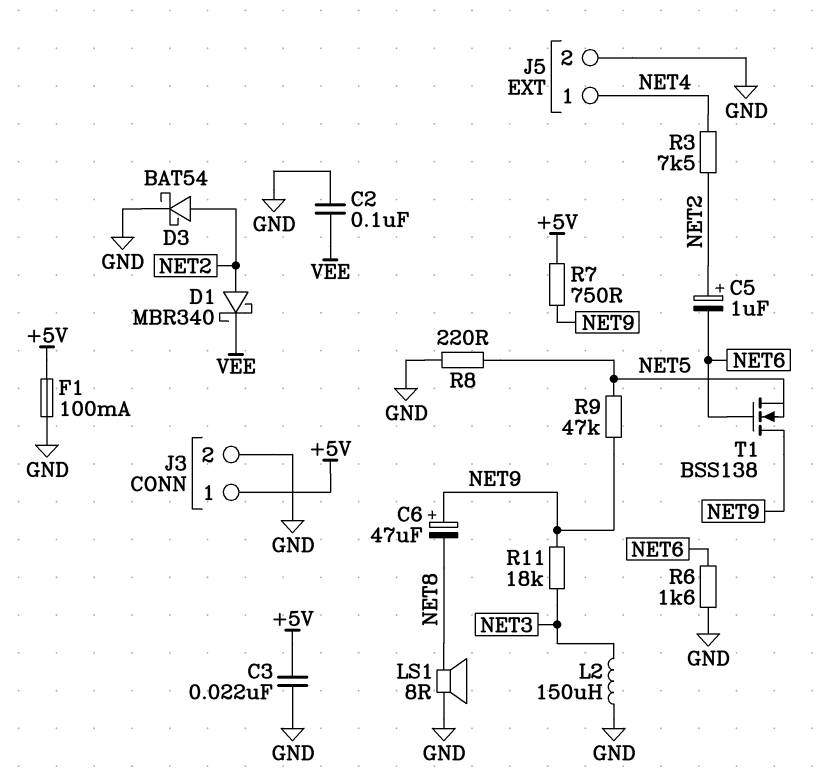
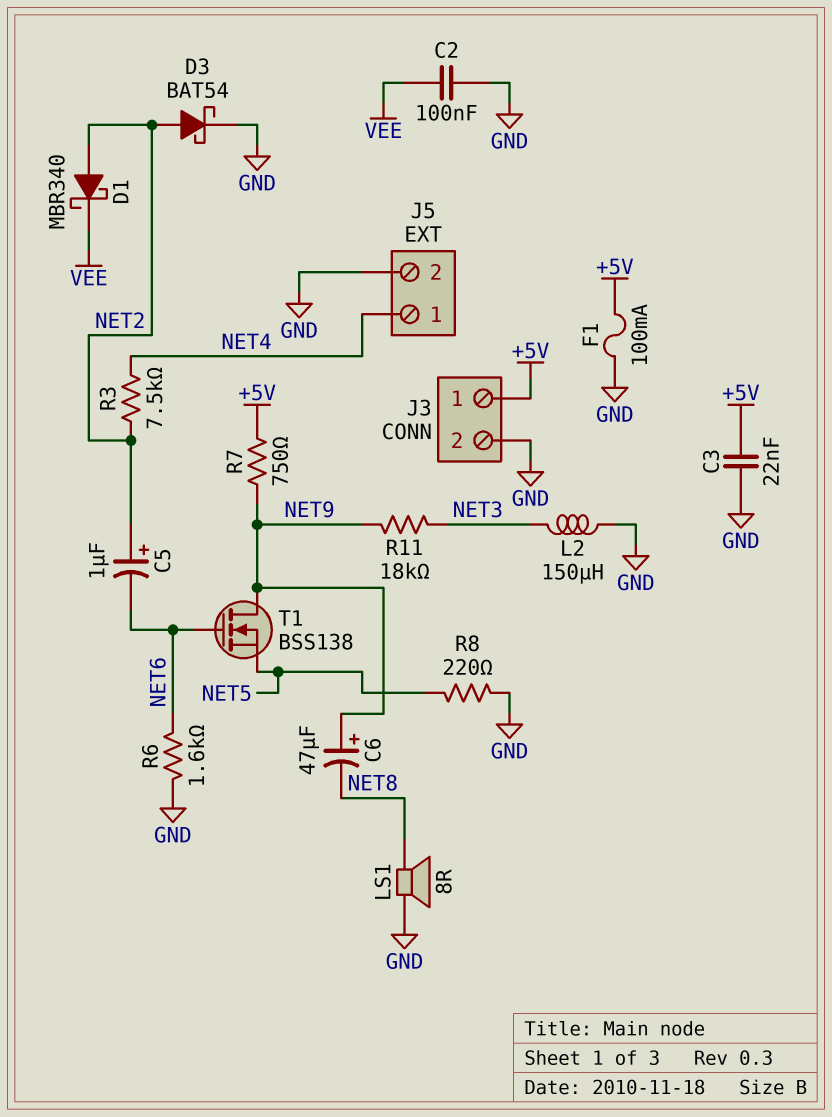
R9: 47k (NET5, NET9) -> none

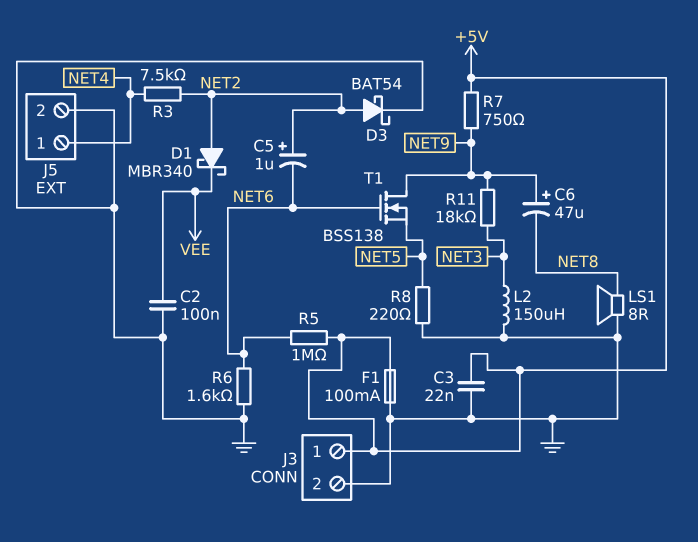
R5: none -> 1M (+5V, NET6)

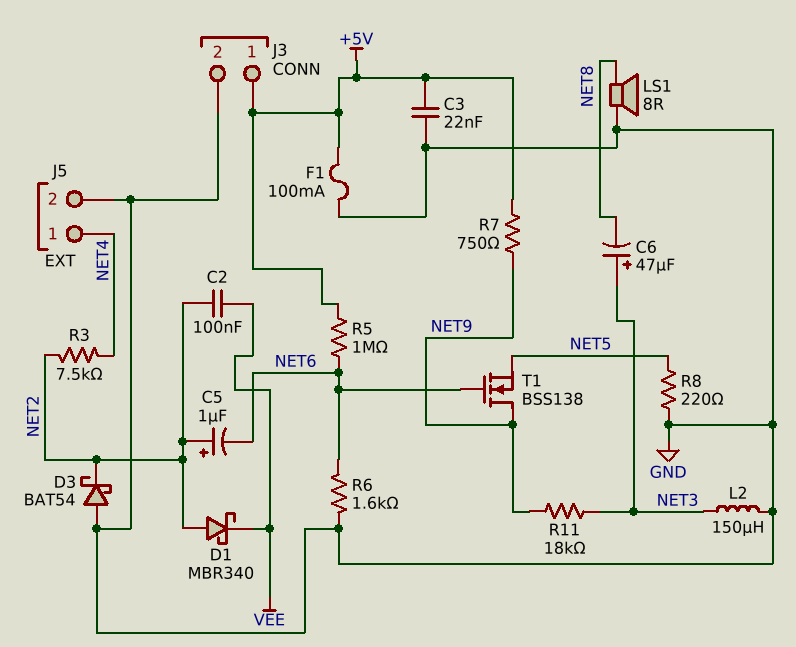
C2: 100nF (GND, VEE) -> 100nF (NET2, VEE)
C6: 47uF (plus NET9, minus NET8) -> 47uF (plus NET3, minus NET8)
D3: schottky BAT54 (A NET2, K GND) -> schottky BAT54 (A GND, K NET2)

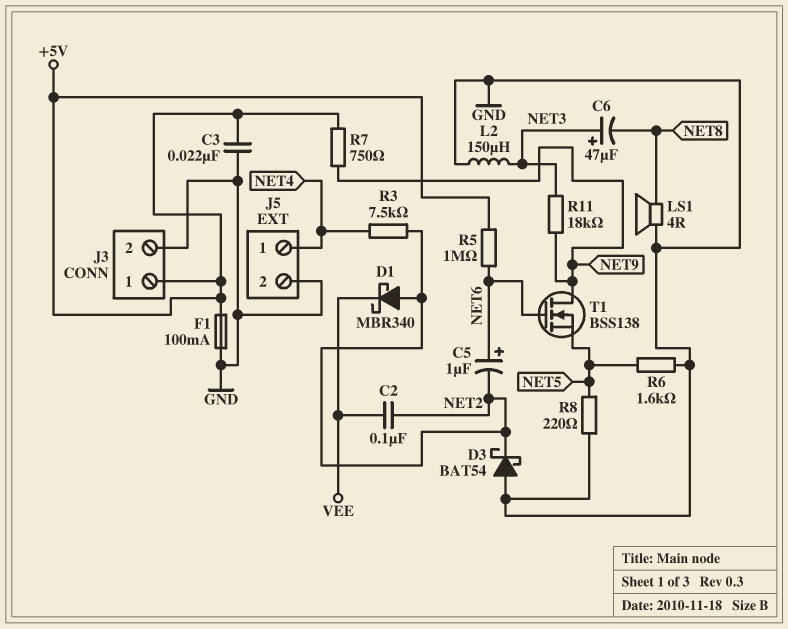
C5: 1uF (plus NET2, minus NET6) -> 1uF (plus NET6, minus NET2)
LS1: speaker 8R (GND, NET8) -> speaker 4R (GND, NET8)
R6: 1.6k (GND, NET6) -> 1.6k (GND, NET5)

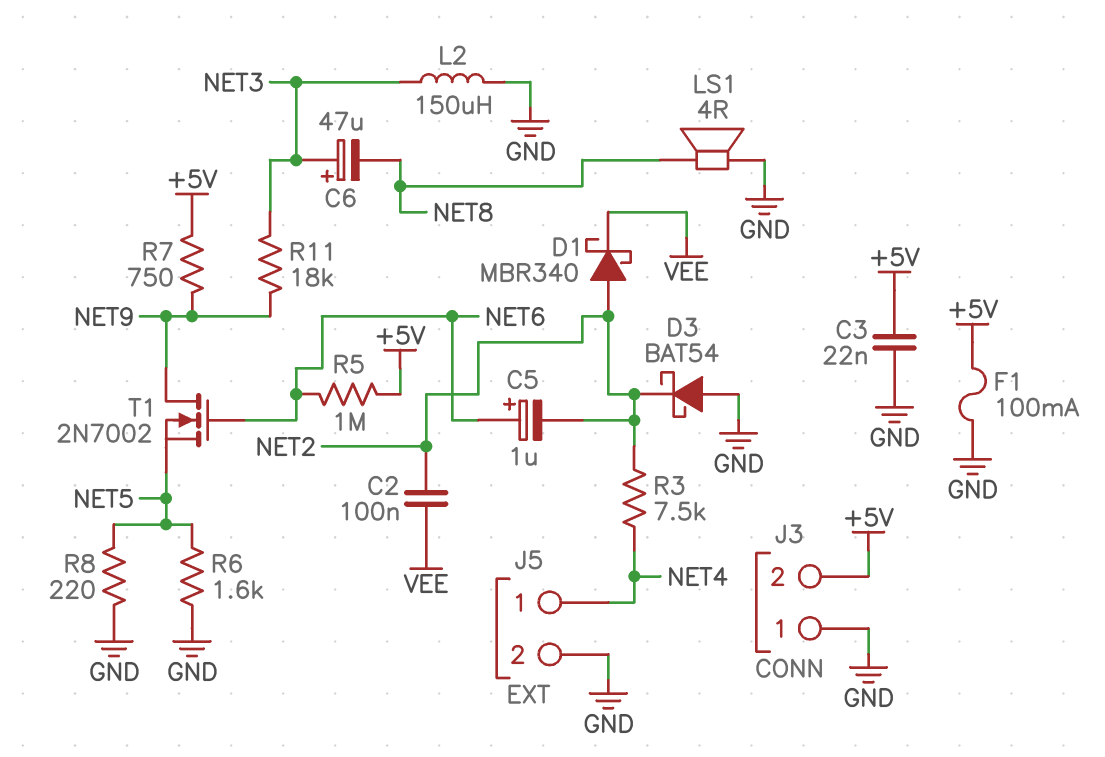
J3 pin 1: +5V -> GND
J3 pin 2: GND -> +5V
T1: NMOS BSS138 (G NET6, D NET9, S NET5) -> NMOS 2N7002 (G NET6, D NET9, S NET5)

